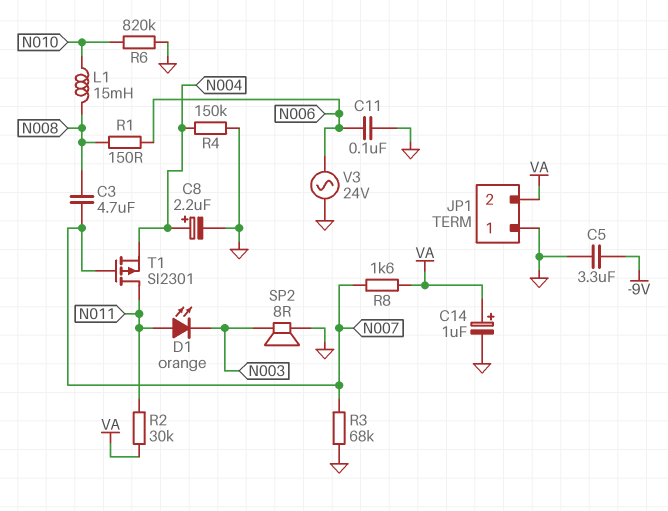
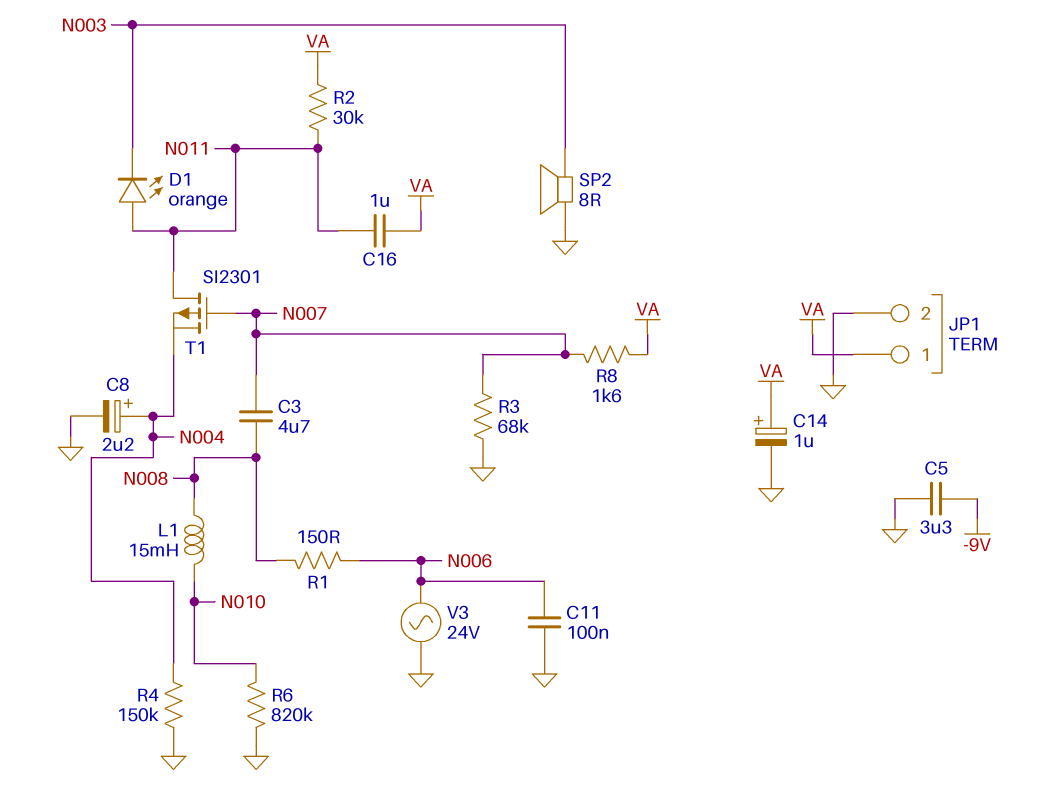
C16: none -> 1uF (N011, VA)
JP1 pin 1: GND -> VA
JP1 pin 2: VA -> GND

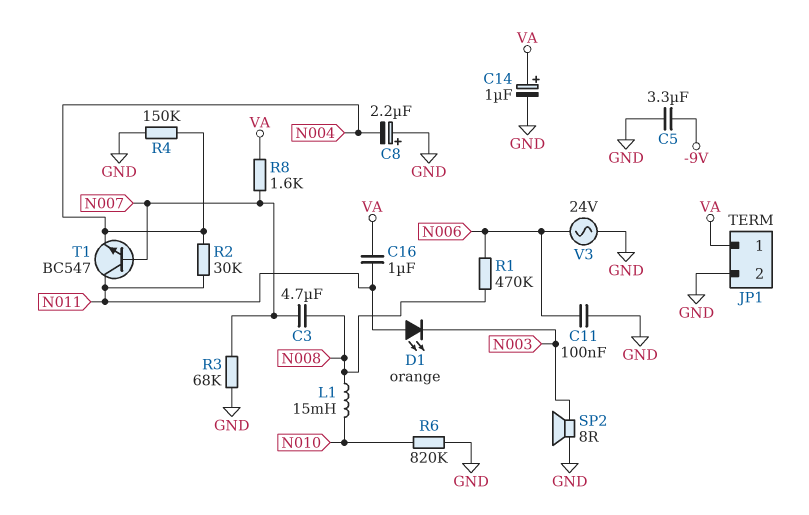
C8: 2.2uF (plus N004, minus GND) -> 2.2uF (plus GND, minus N004)
R1: 150 (N006, N008) -> 470k (N006, N008)
R2: 30k (N011, VA) -> 30k (N004, N011)
T1: PMOS SI2301 (G N007, D N011, S N004) -> NPN BC547 (B N007, C N011, E N004)

